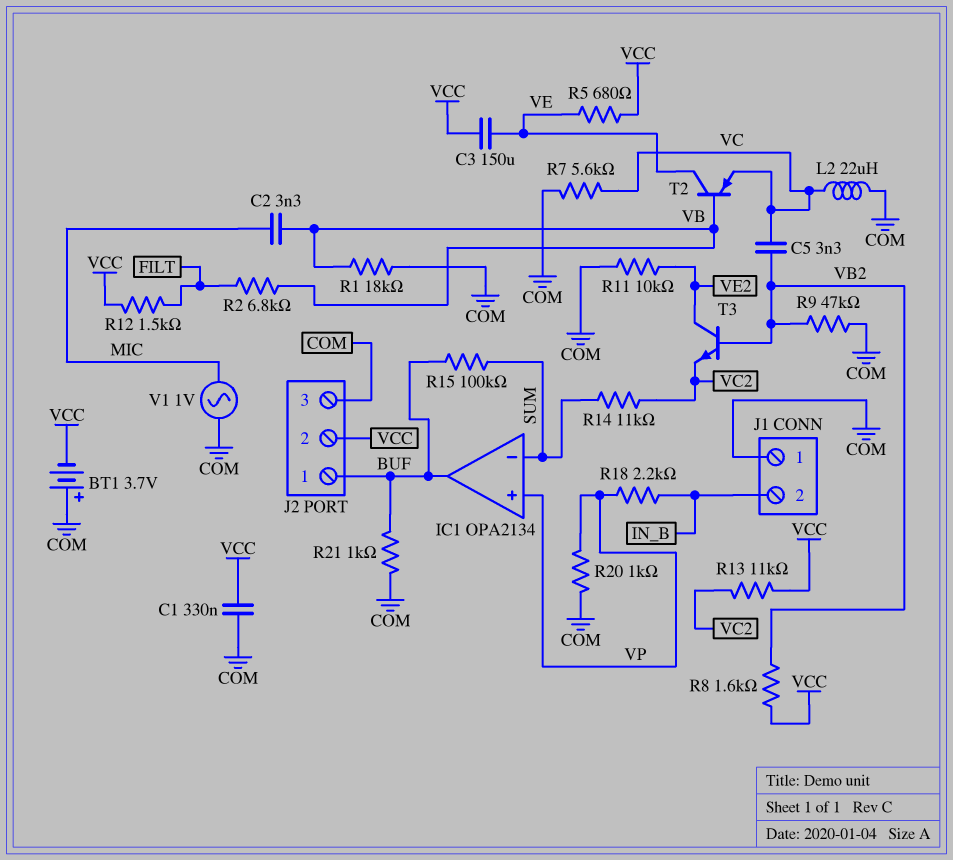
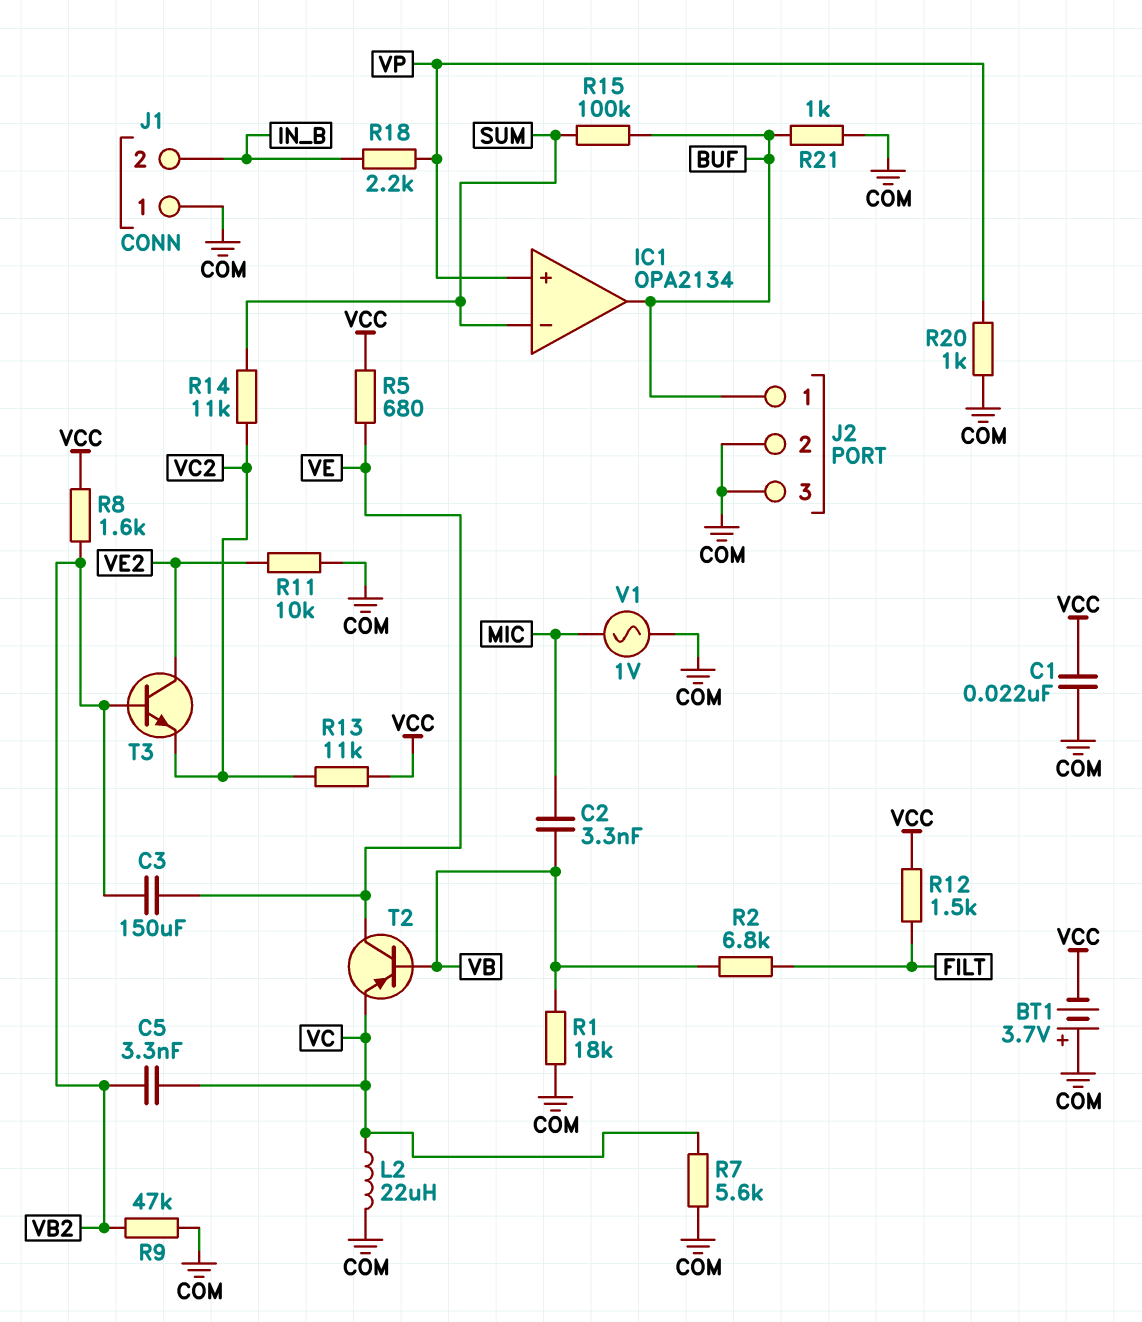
C1: 330nF (COM, VCC) -> 22nF (COM, VCC)
C3: 150uF (VCC, VE) -> 150uF (VB2, VE)
J2 pin 2: VCC -> COM

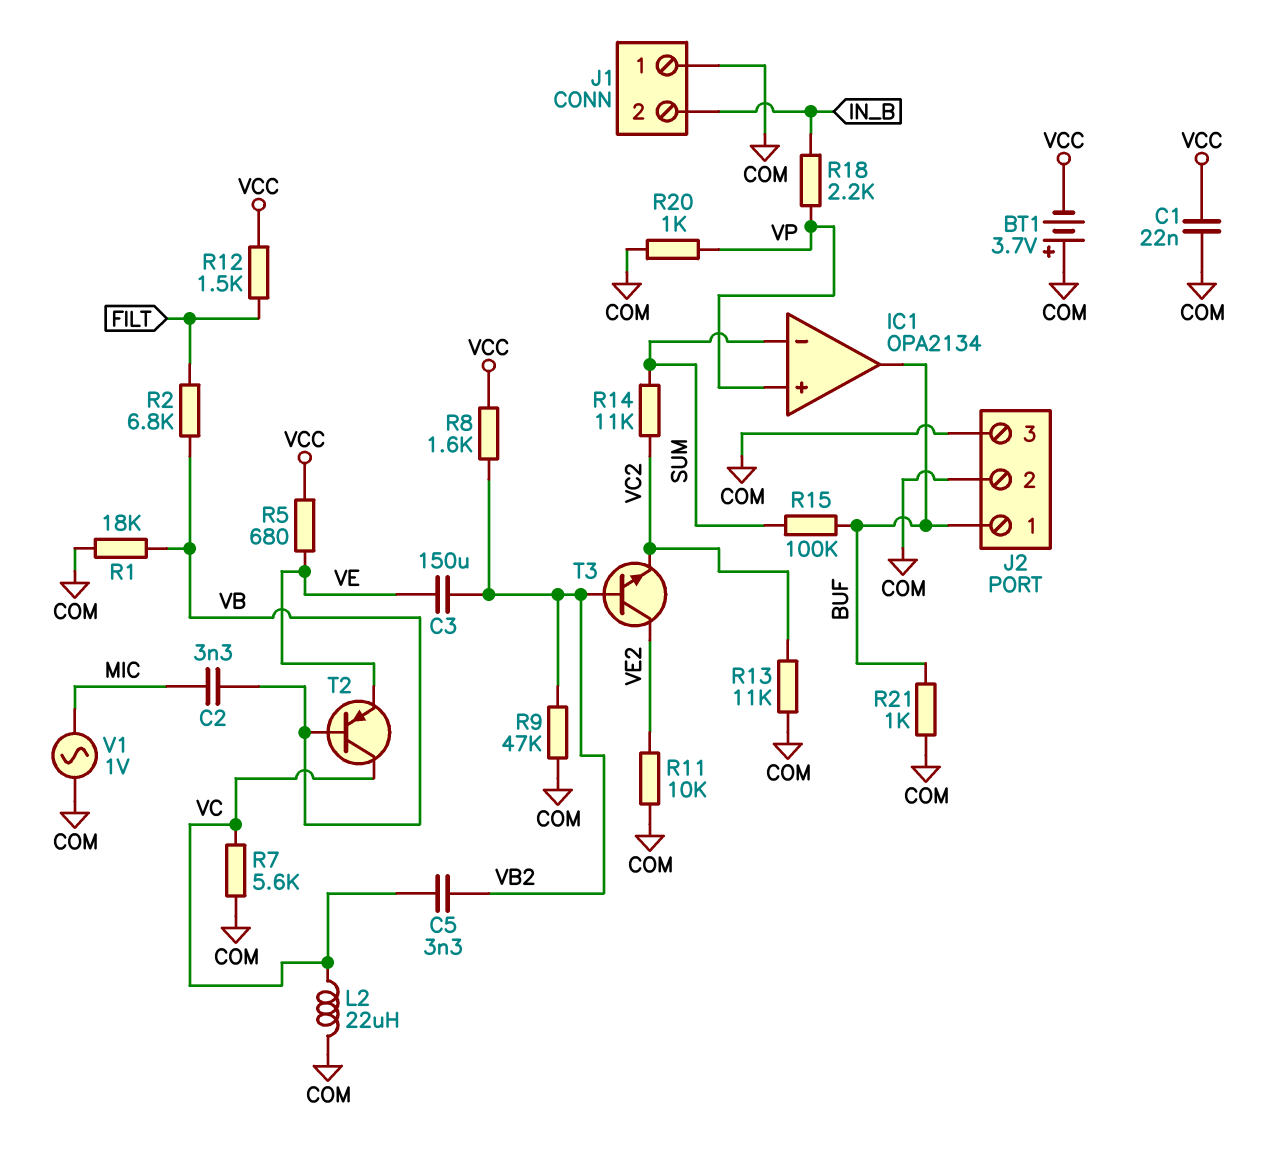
R13: 11k (VC2, VCC) -> 11k (COM, VC2)
T2: PNP (B VB, C VE, E VC) -> PNP (B VB, C VC, E VE)

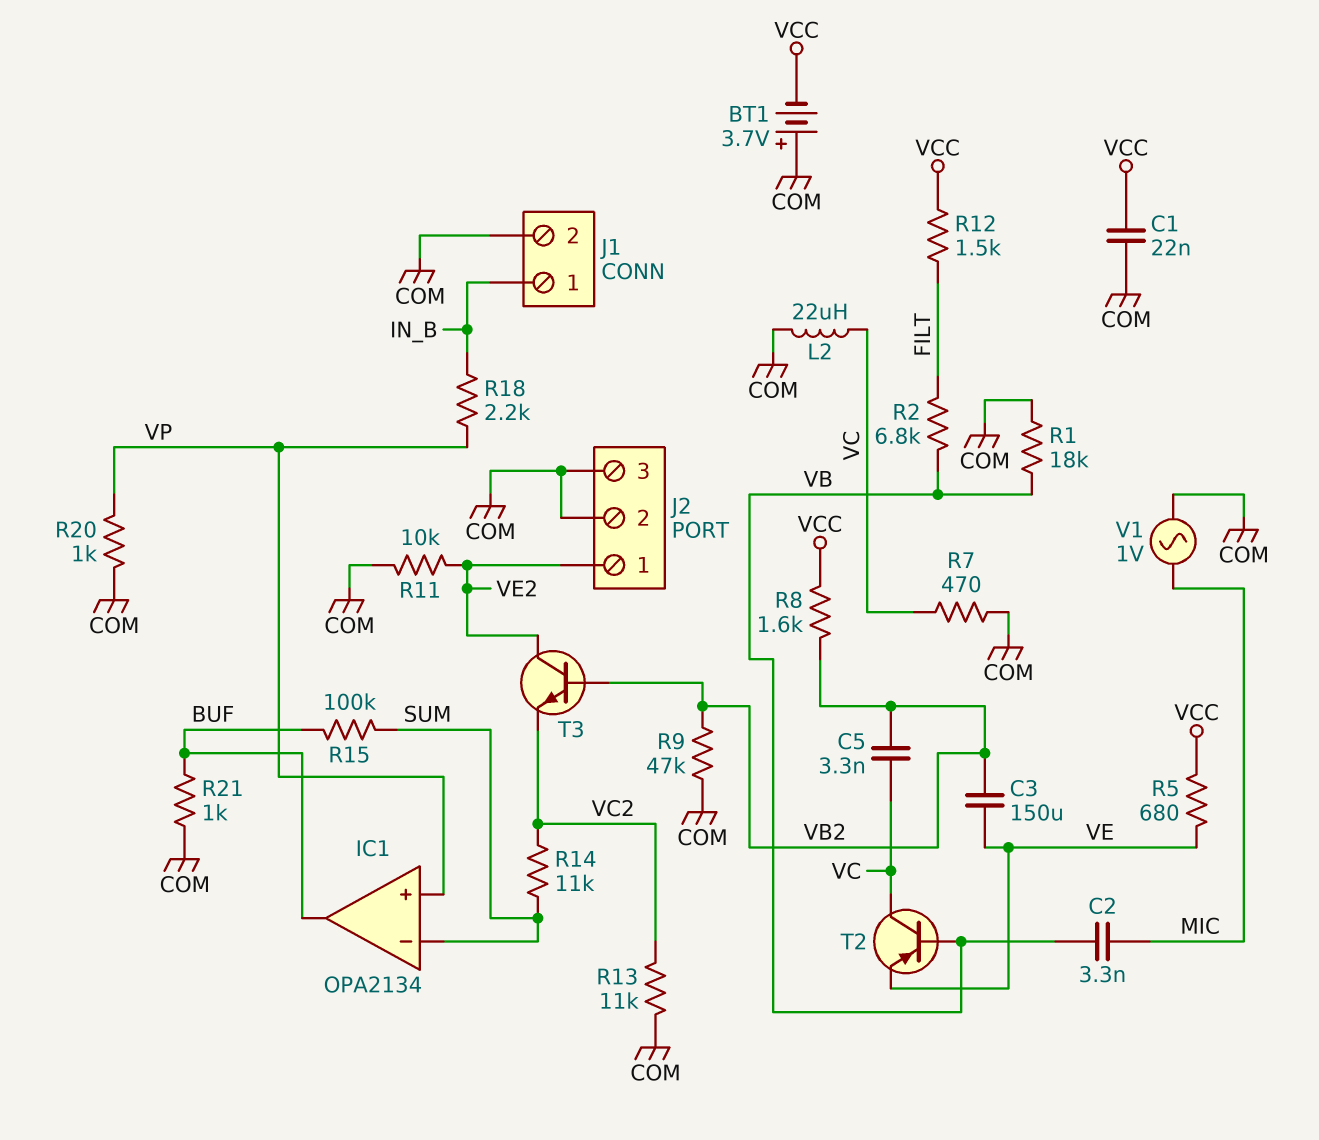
J1 pin 1: COM -> IN_B
J1 pin 2: IN_B -> COM
J2 pin 1: BUF -> VE2
R7: 5.6k (COM, VC) -> 470 (COM, VC)

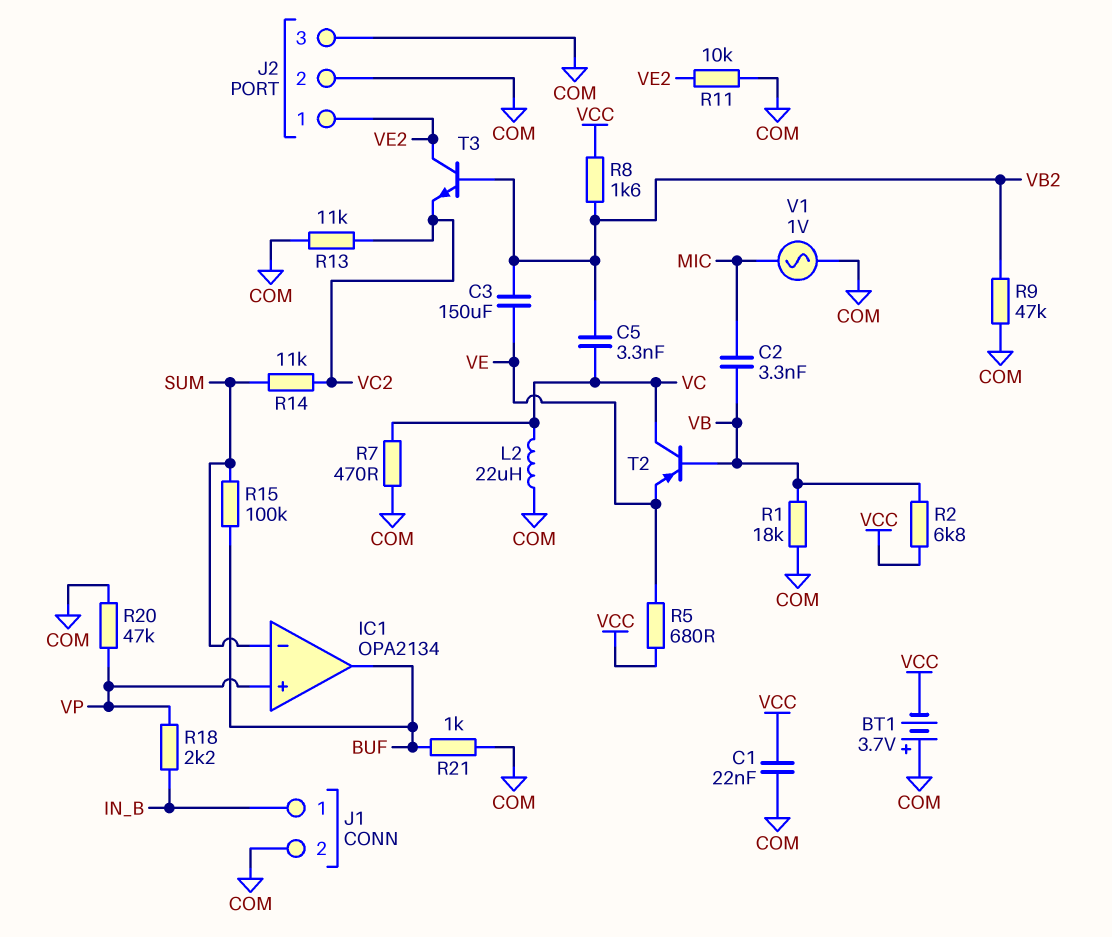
R2: 6.8k (FILT, VB) -> 6.8k (VB, VCC)
R12: 1.5k (FILT, VCC) -> none
R20: 1k (COM, VP) -> 47k (COM, VP)

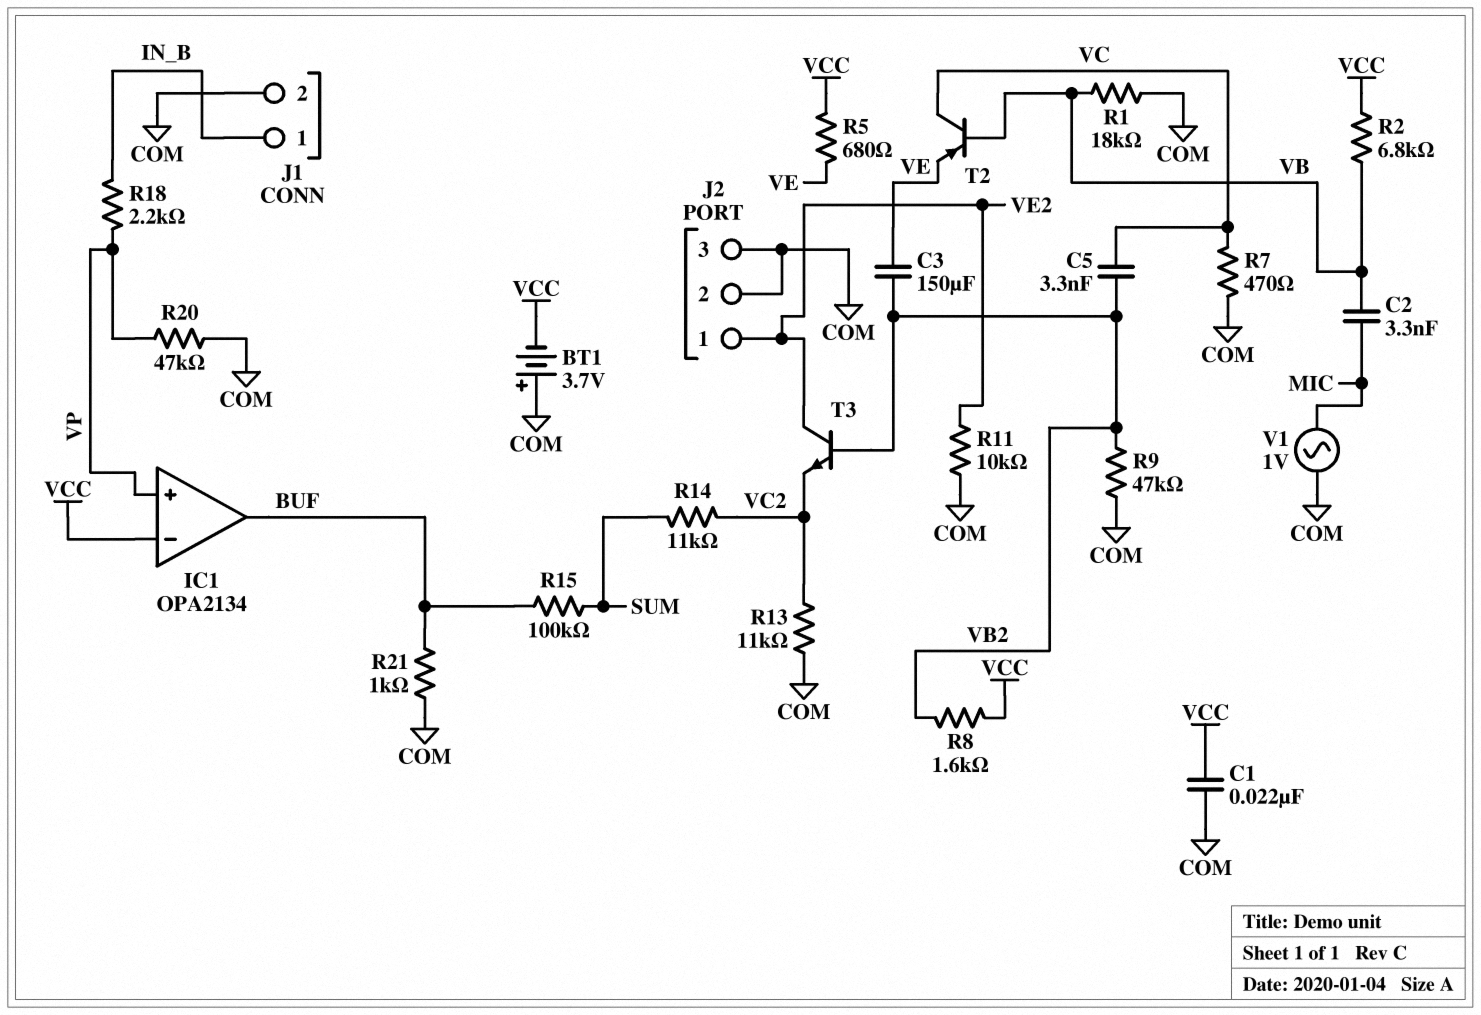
IC1 pin in-: SUM -> VCC
L2: 22uH (COM, VC) -> none

